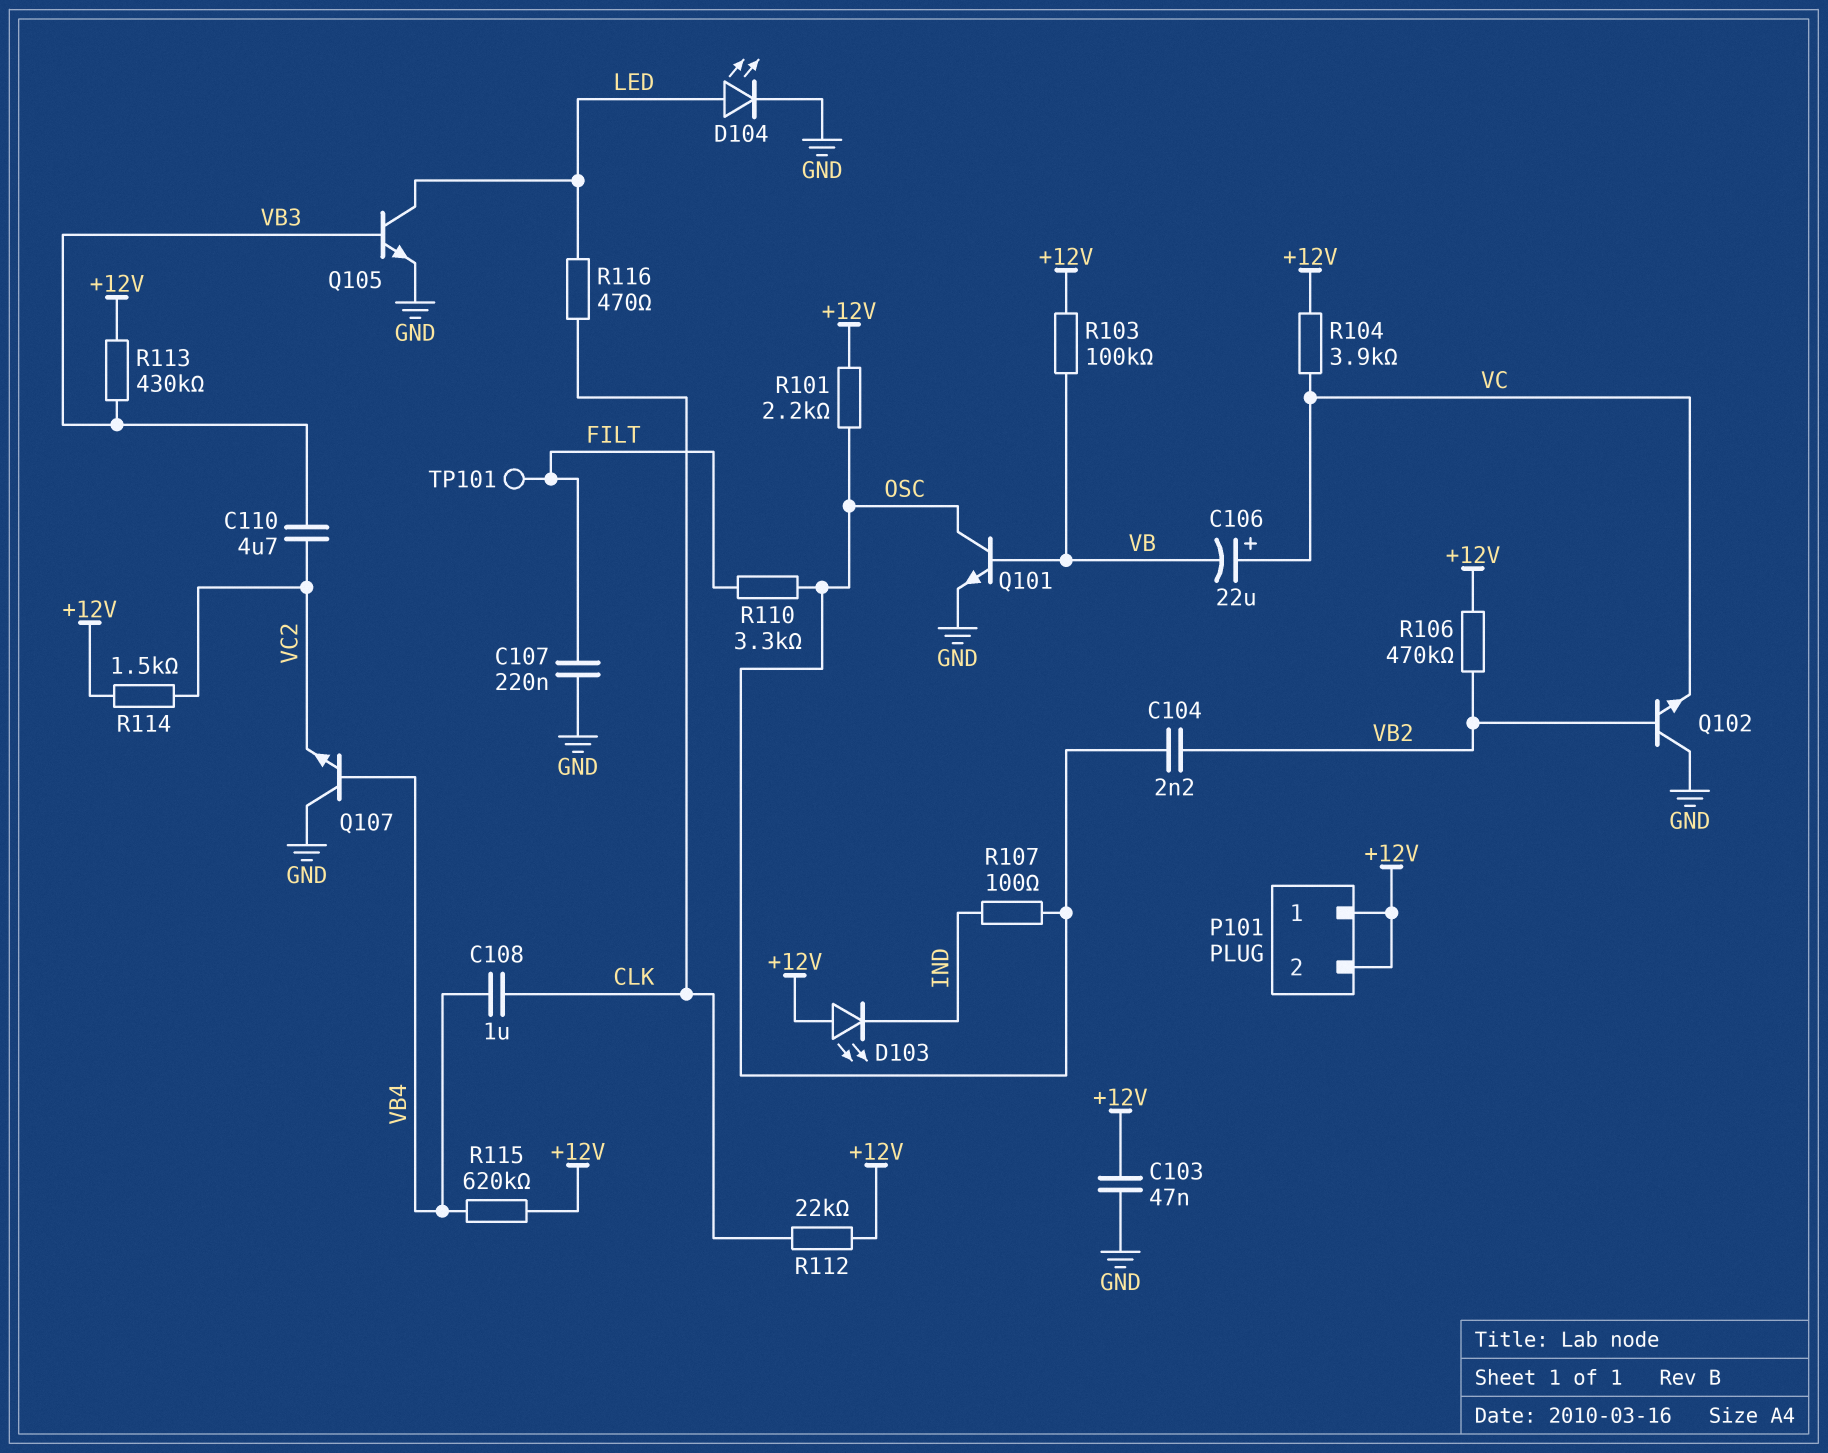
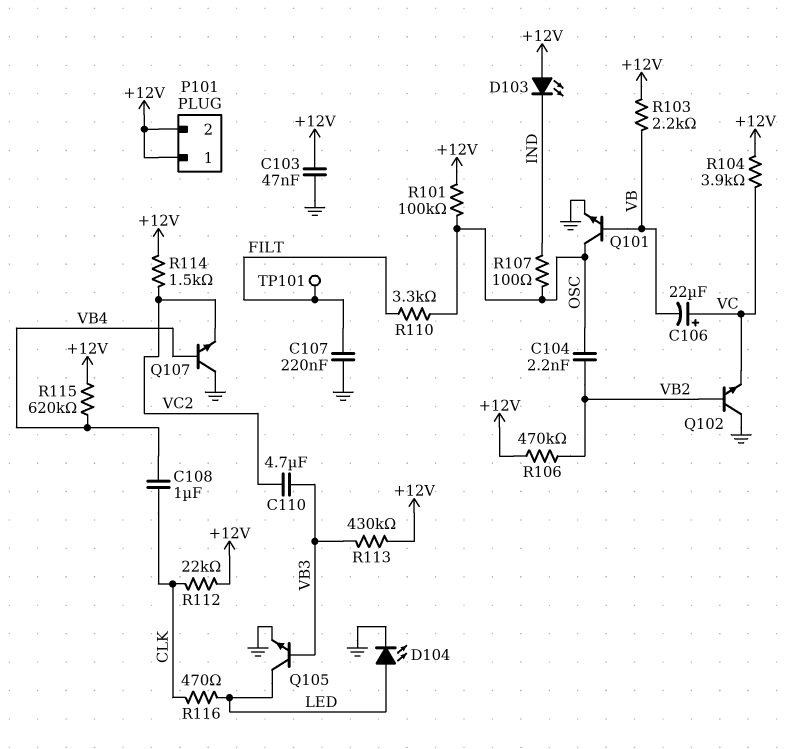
R101: 2.2k (+12V, OSC) -> 100k (+12V, OSC)
R103: 100k (+12V, VB) -> 2.2k (+12V, VB)

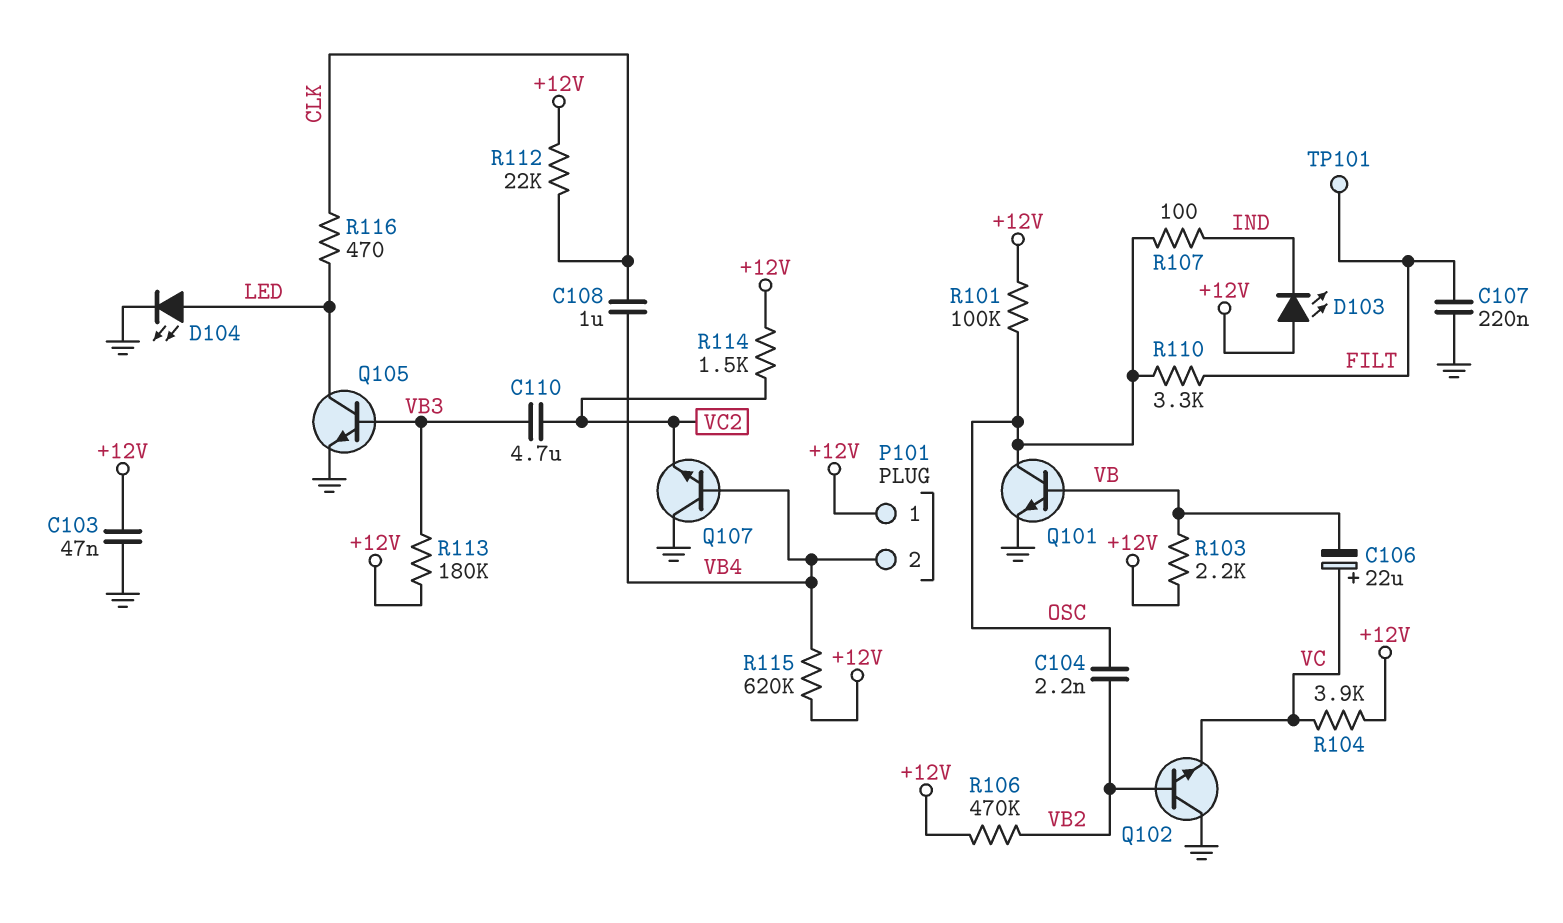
P101 pin 2: +12V -> VB4
R113: 430k (+12V, VB3) -> 180k (+12V, VB3)

